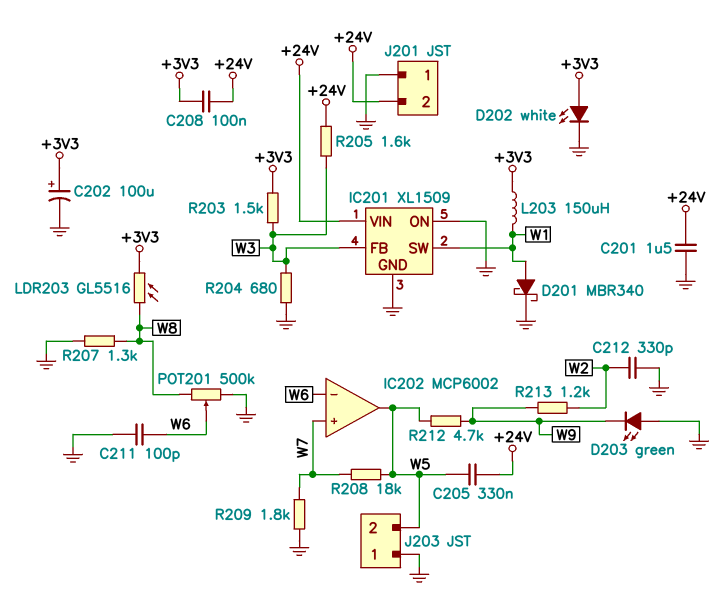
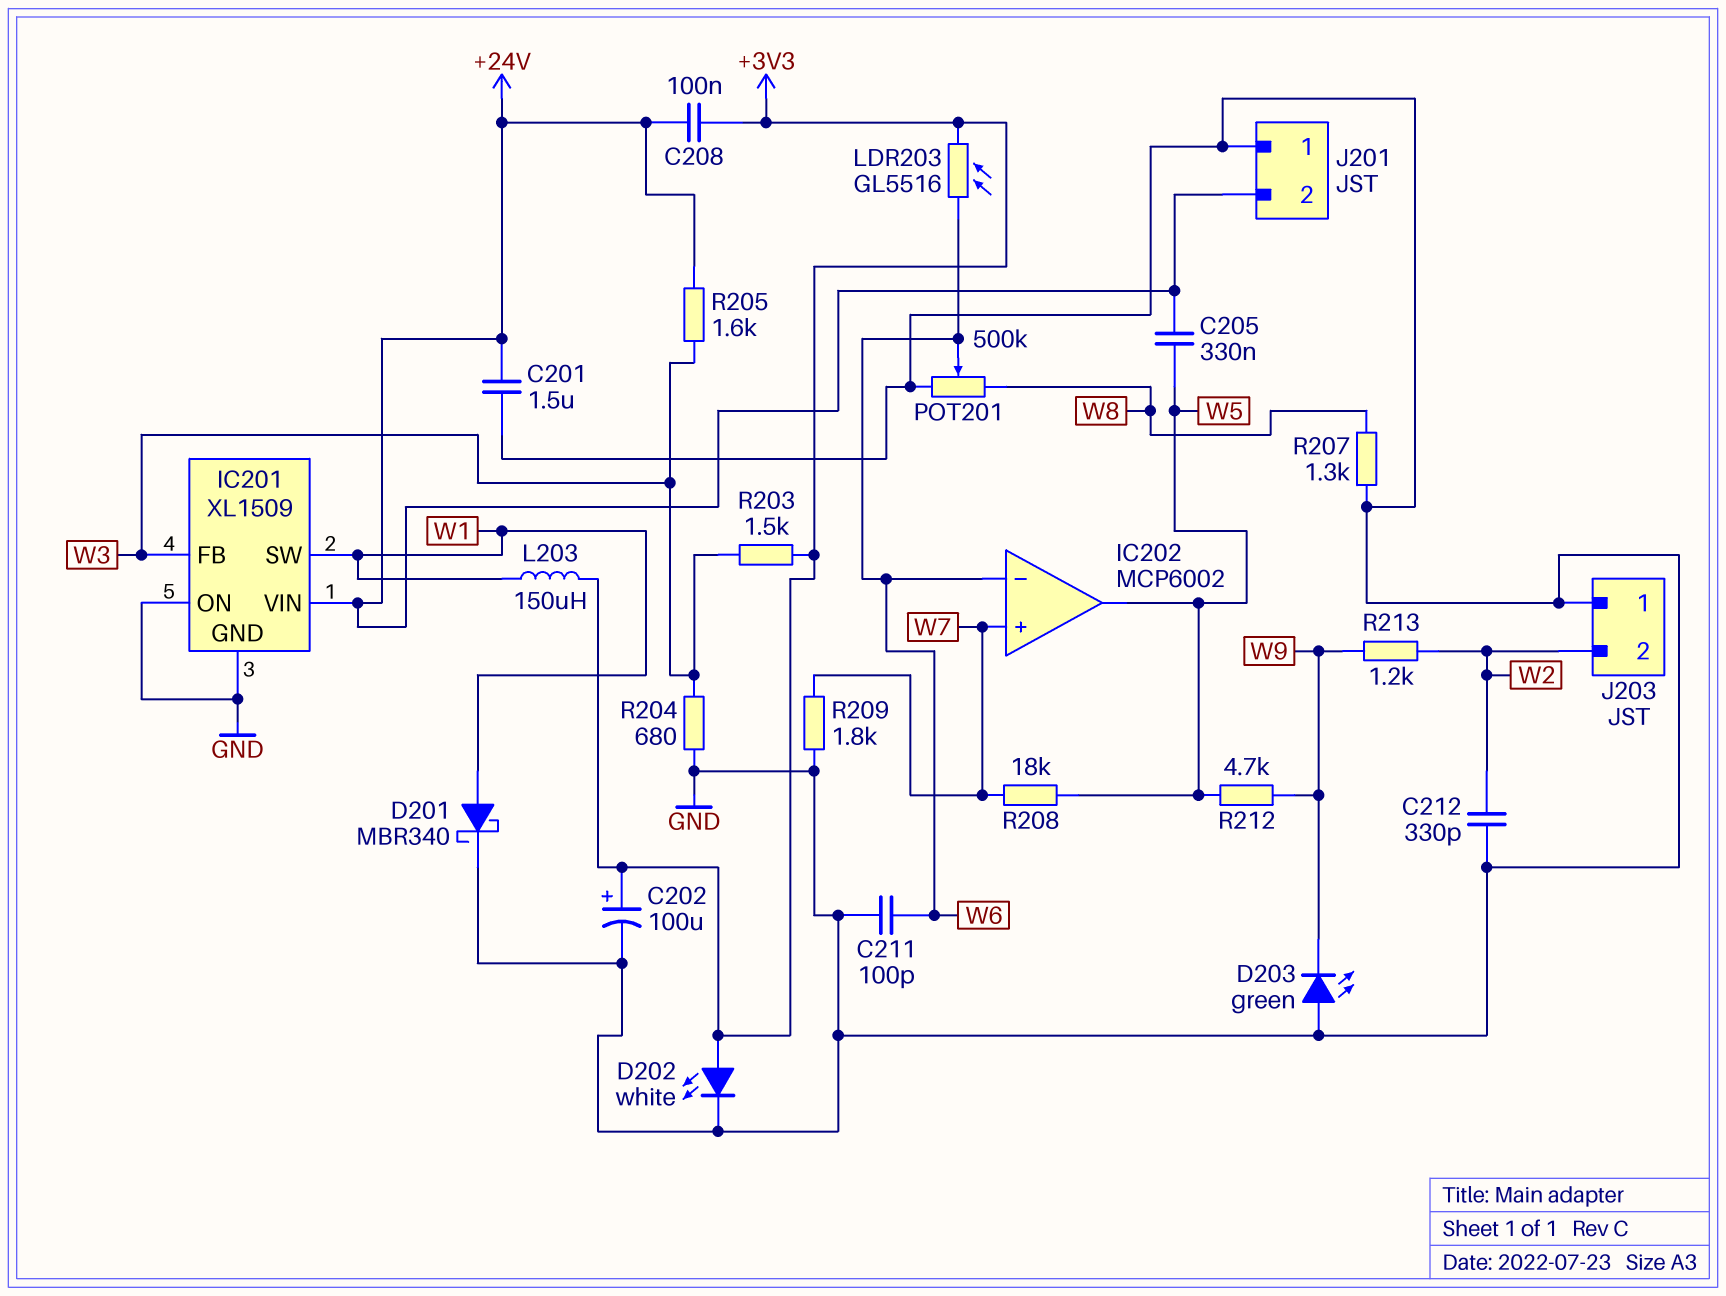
J203 pin 2: W5 -> W2
LDR203: GL5516 (+3V3, W8) -> GL5516 (+3V3, W6)

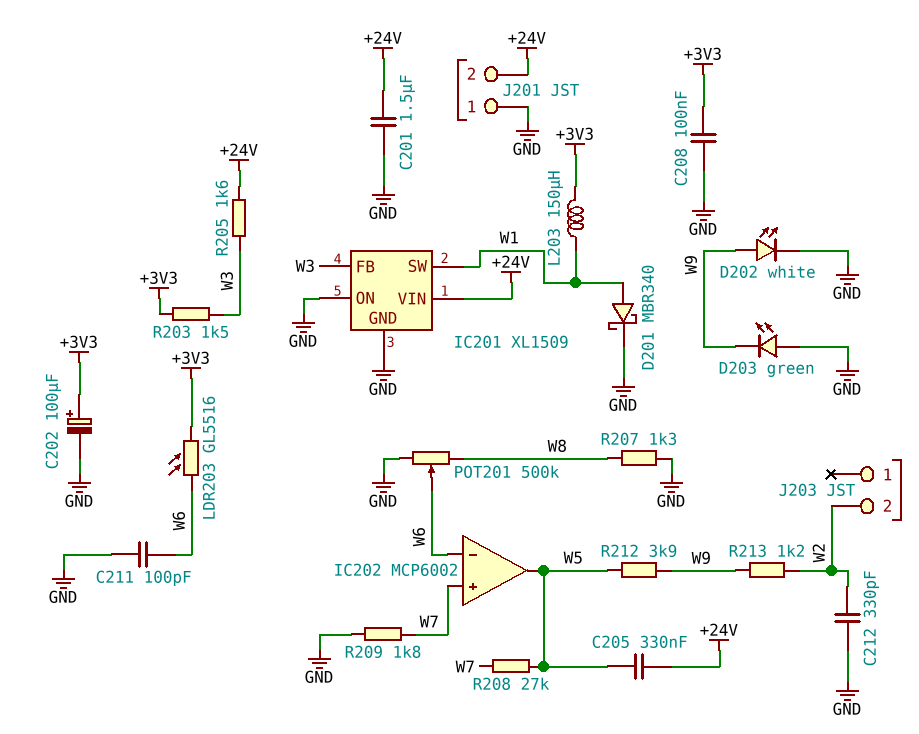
C208: 100nF (+3V3, +24V) -> 100nF (+3V3, GND)
D202: LED white (A +3V3, K GND) -> LED white (A W9, K GND)
J203 pin 1: GND -> none
R204: 680 (GND, W3) -> none
R208: 18k (W5, W7) -> 27k (W5, W7)
R212: 4.7k (W5, W9) -> 3.9k (W5, W9)

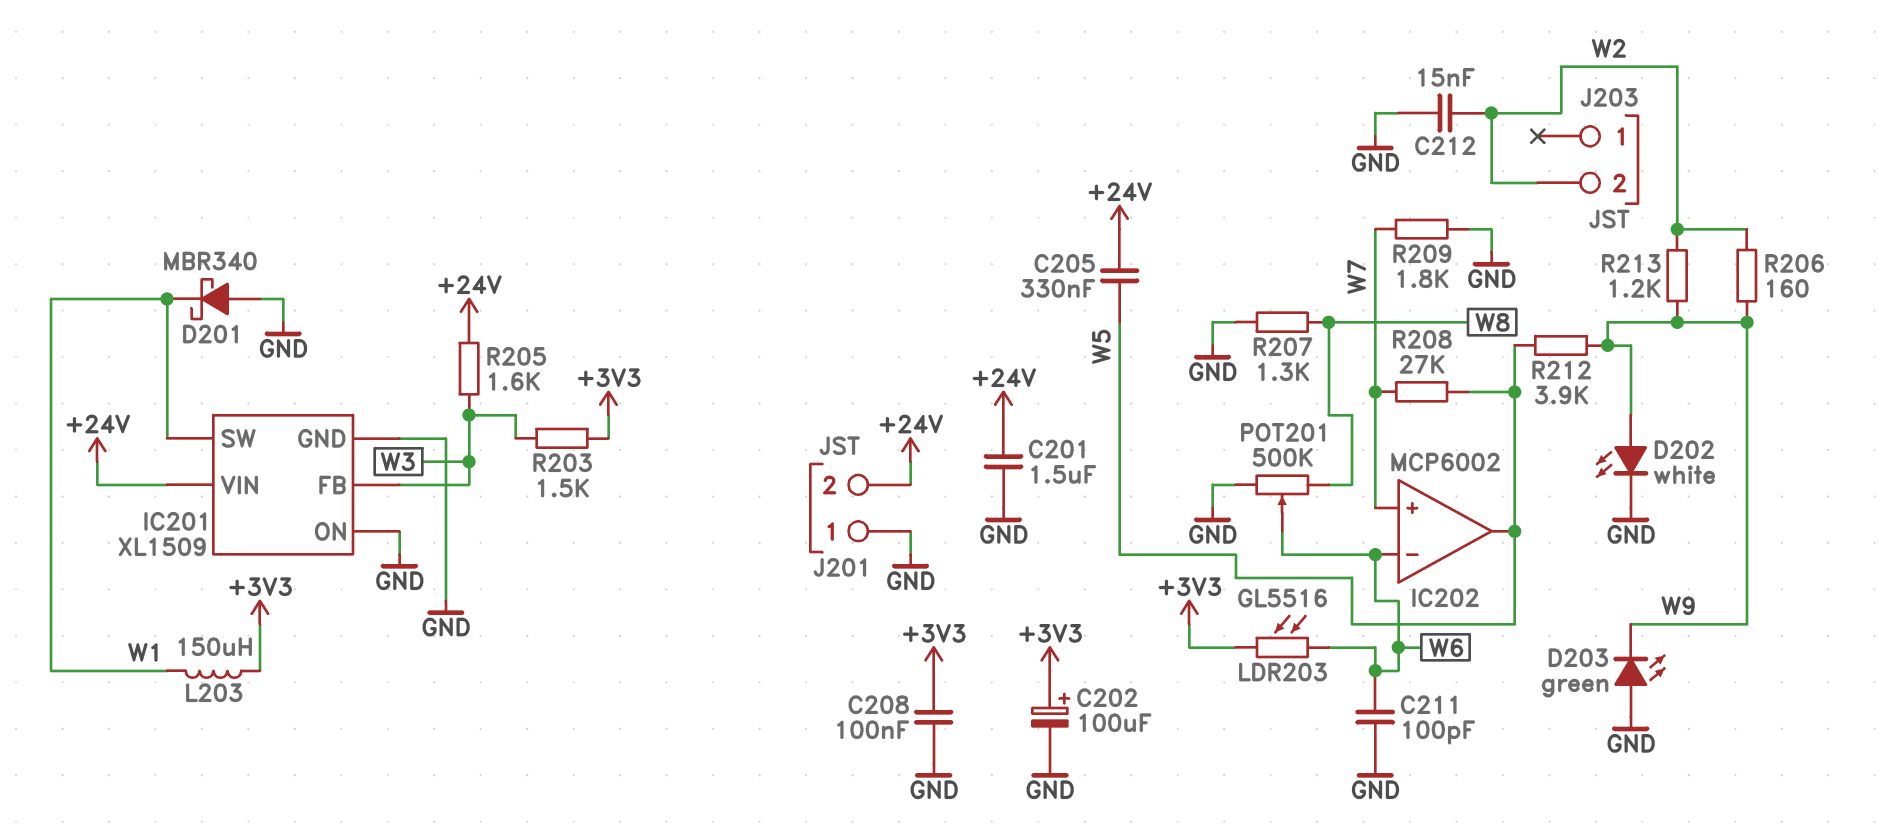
C212: 330pF (GND, W2) -> 15nF (GND, W2)
D201: schottky MBR340 (A W1, K GND) -> schottky MBR340 (A GND, K W1)
R206: none -> 160 (W2, W9)

